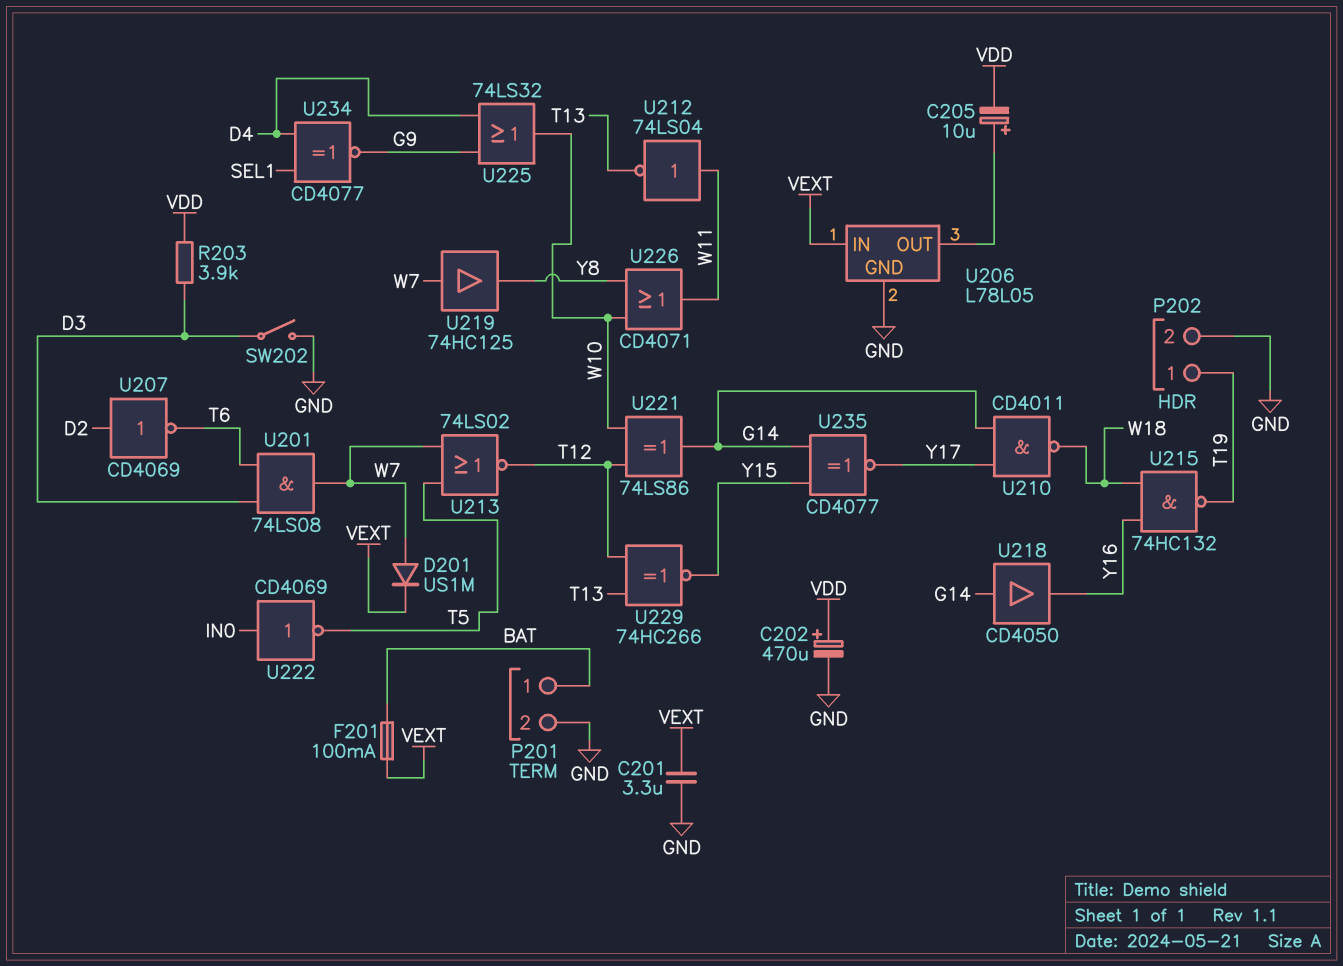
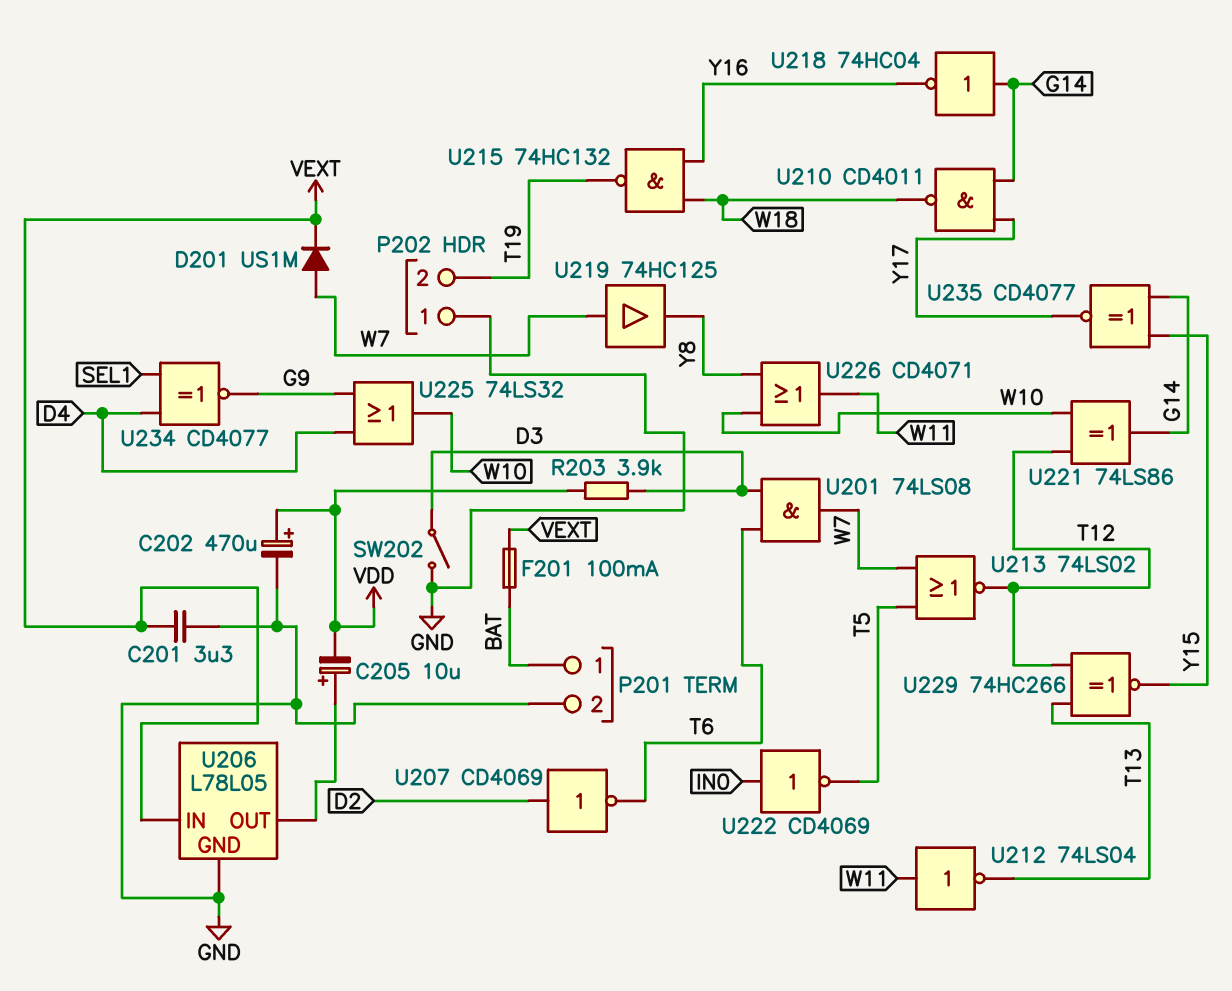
P202 pin 1: T19 -> GND
P202 pin 2: GND -> T19
U218: buffer CD4050 (in G14, out Y16) -> NOT 74HC04 (in G14, out Y16)

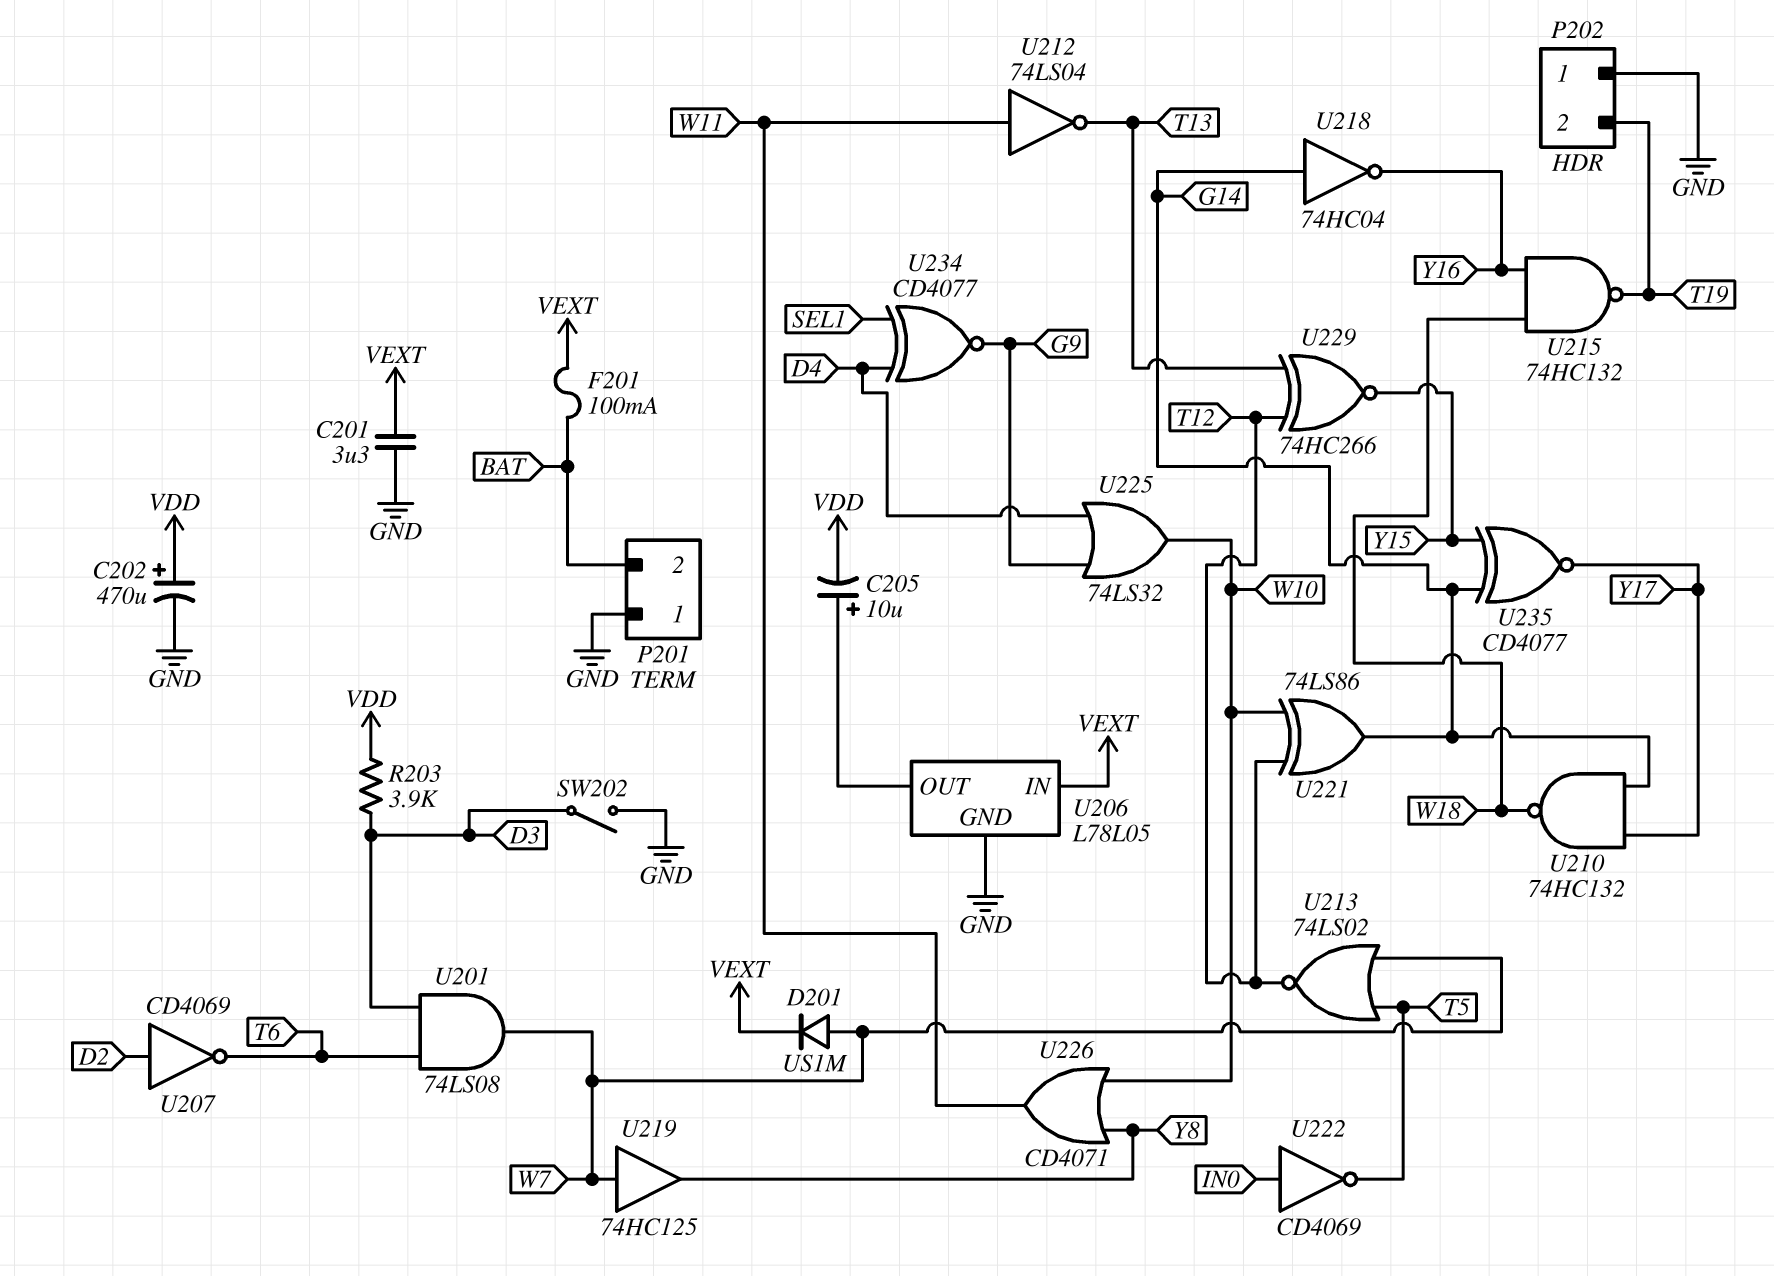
P201 pin 1: BAT -> GND
P201 pin 2: GND -> BAT
U210: NAND CD4011 (in G14, in Y17, out W18) -> NAND 74HC132 (in G14, in Y17, out W18)

